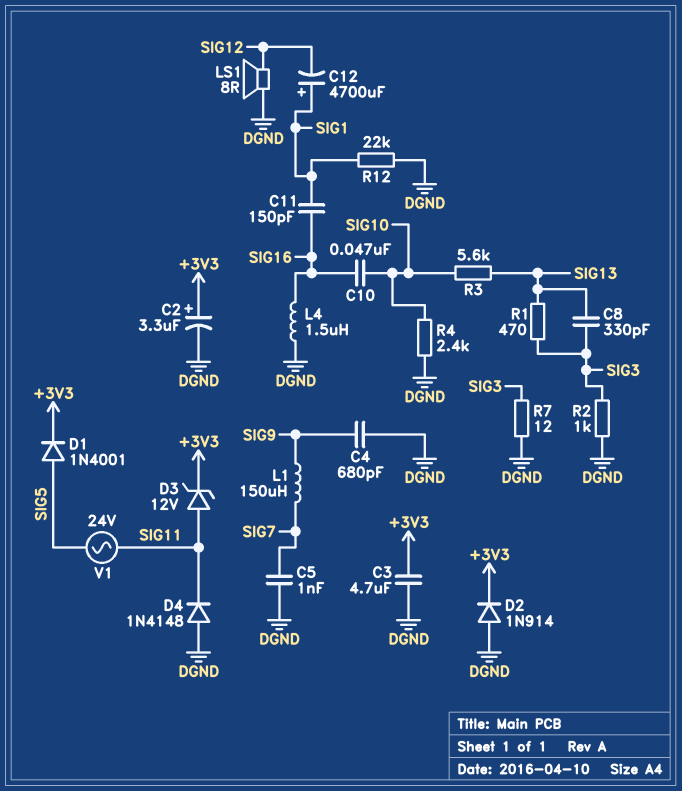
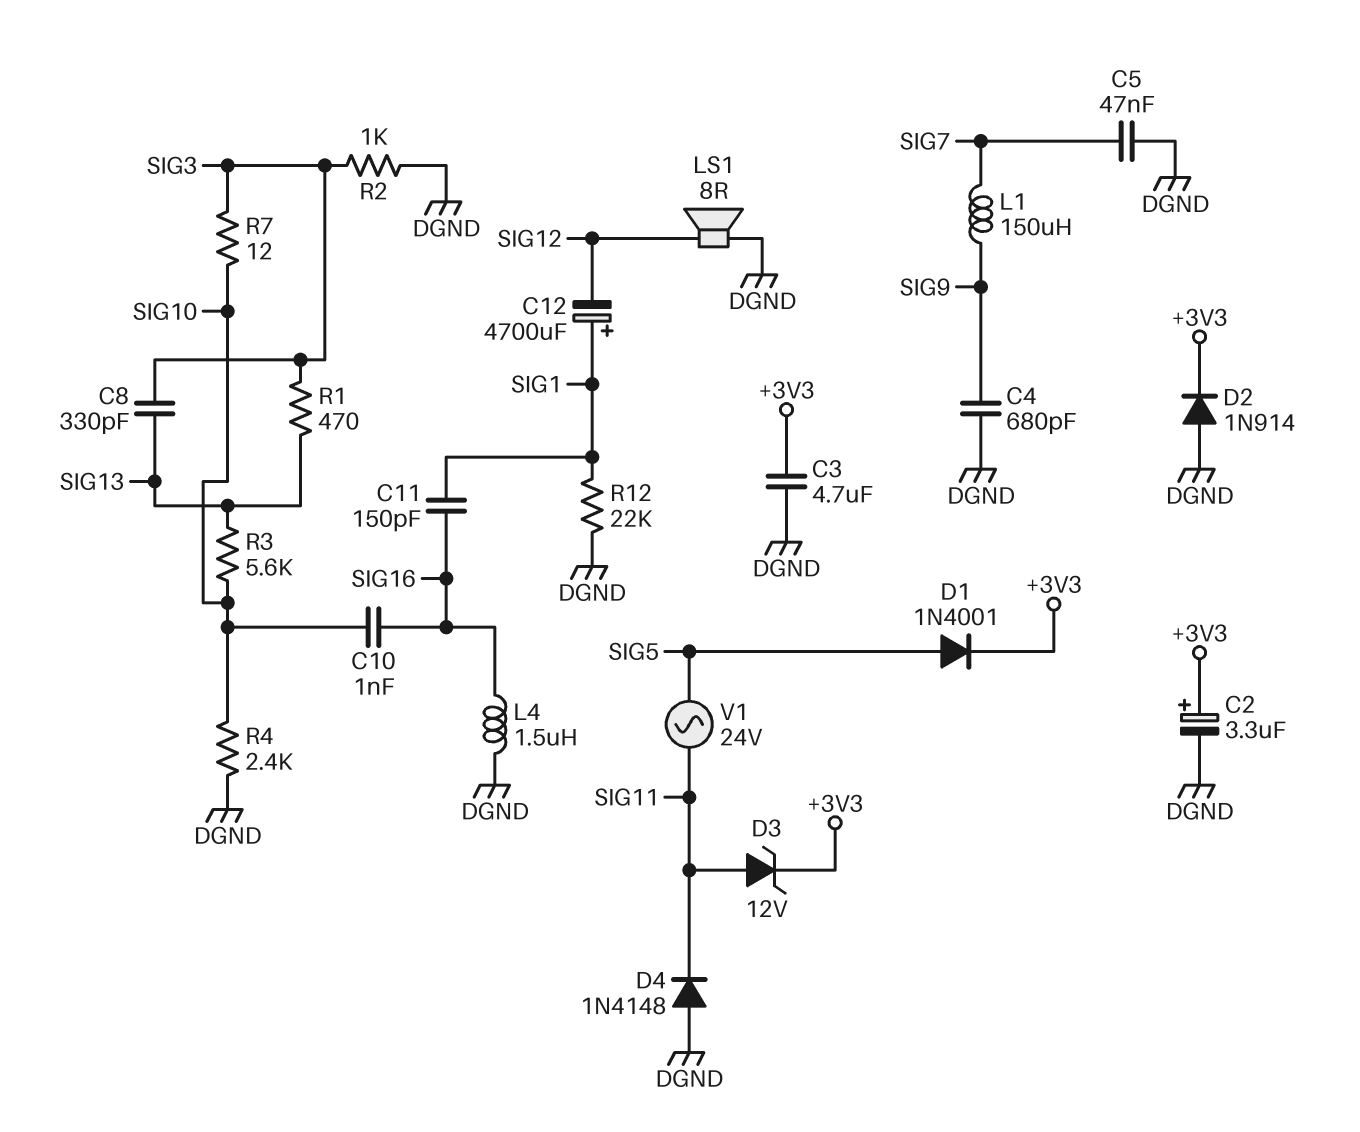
C5: 1nF (DGND, SIG7) -> 47nF (DGND, SIG7)
C10: 47nF (SIG10, SIG16) -> 1nF (SIG10, SIG16)
R7: 12 (DGND, SIG3) -> 12 (SIG3, SIG10)

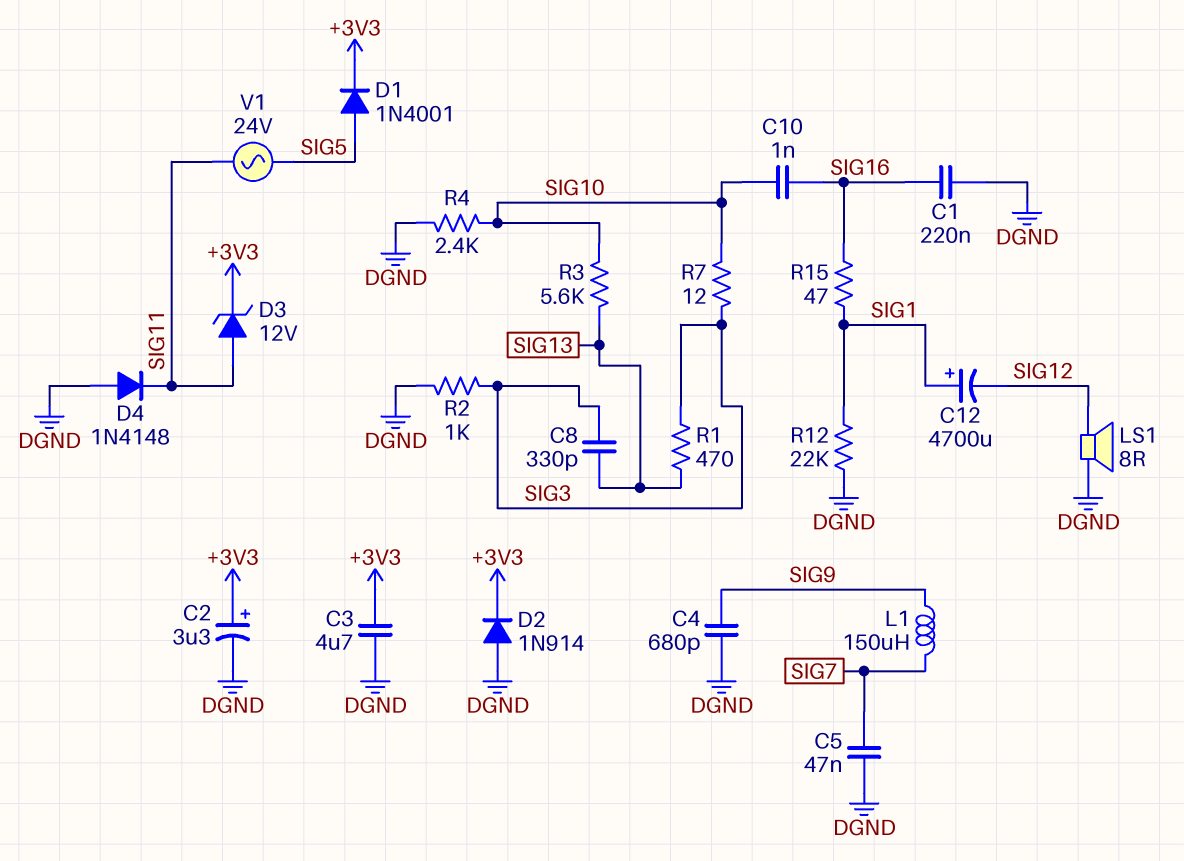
C1: none -> 220nF (DGND, SIG16)
C11: 150pF (SIG1, SIG16) -> none
L4: 1.5uH (DGND, SIG16) -> none
R15: none -> 47 (SIG1, SIG16)

